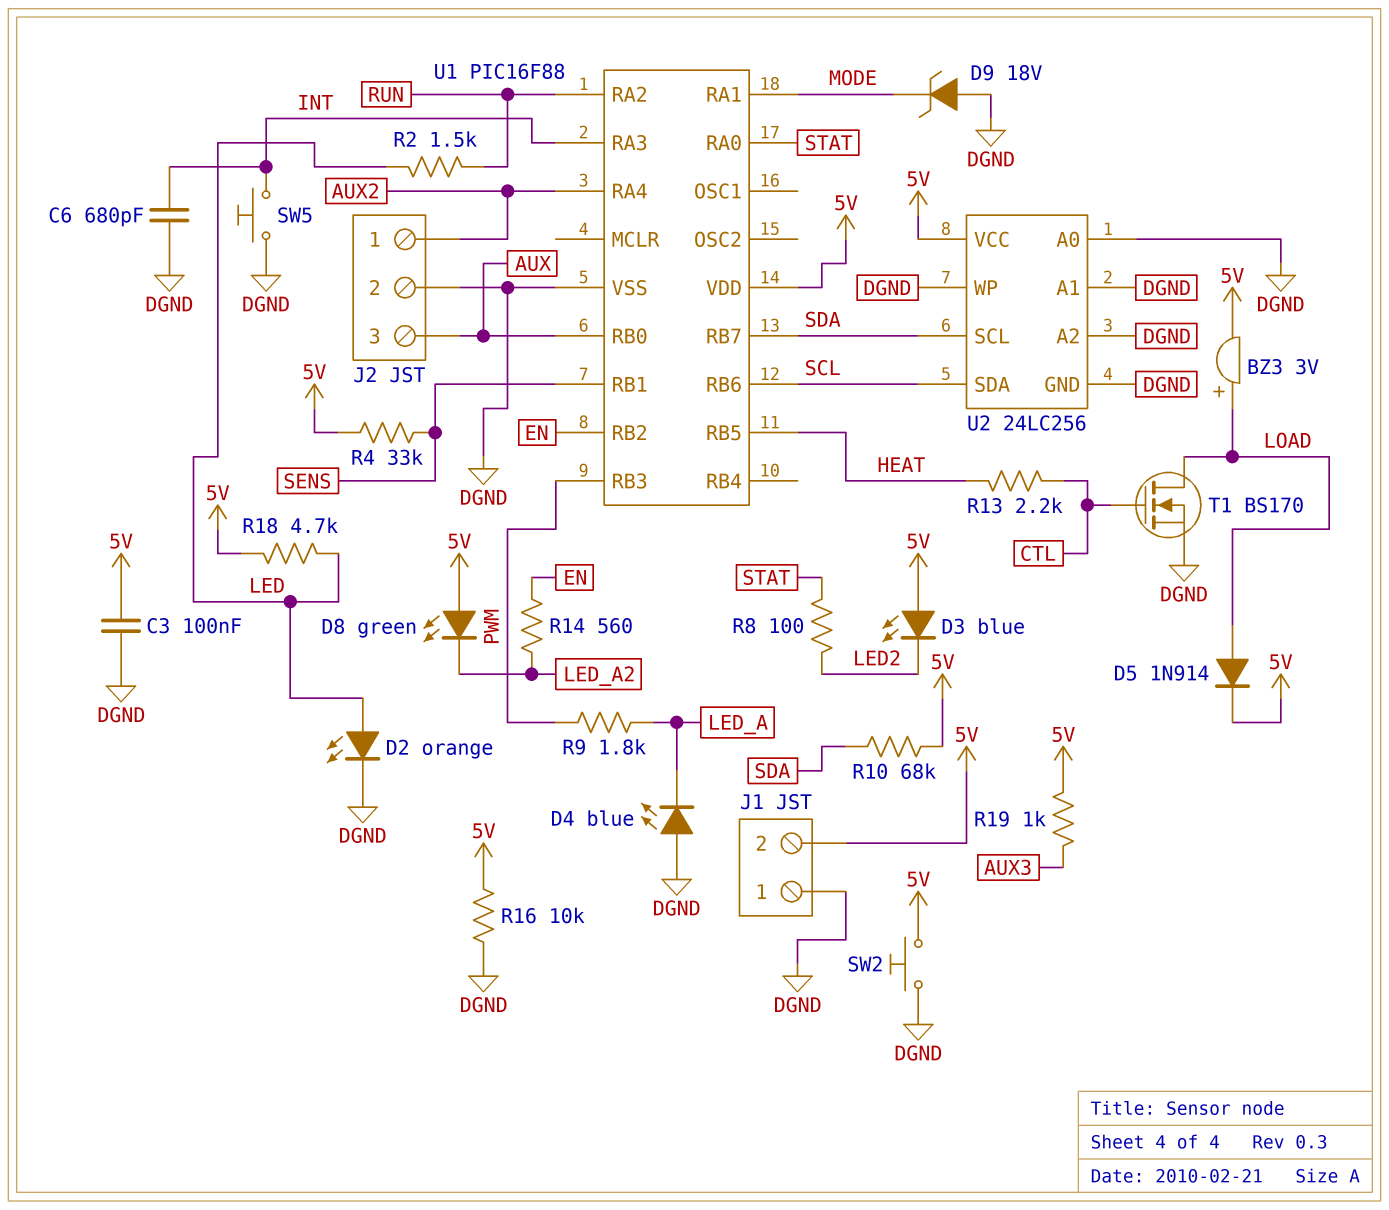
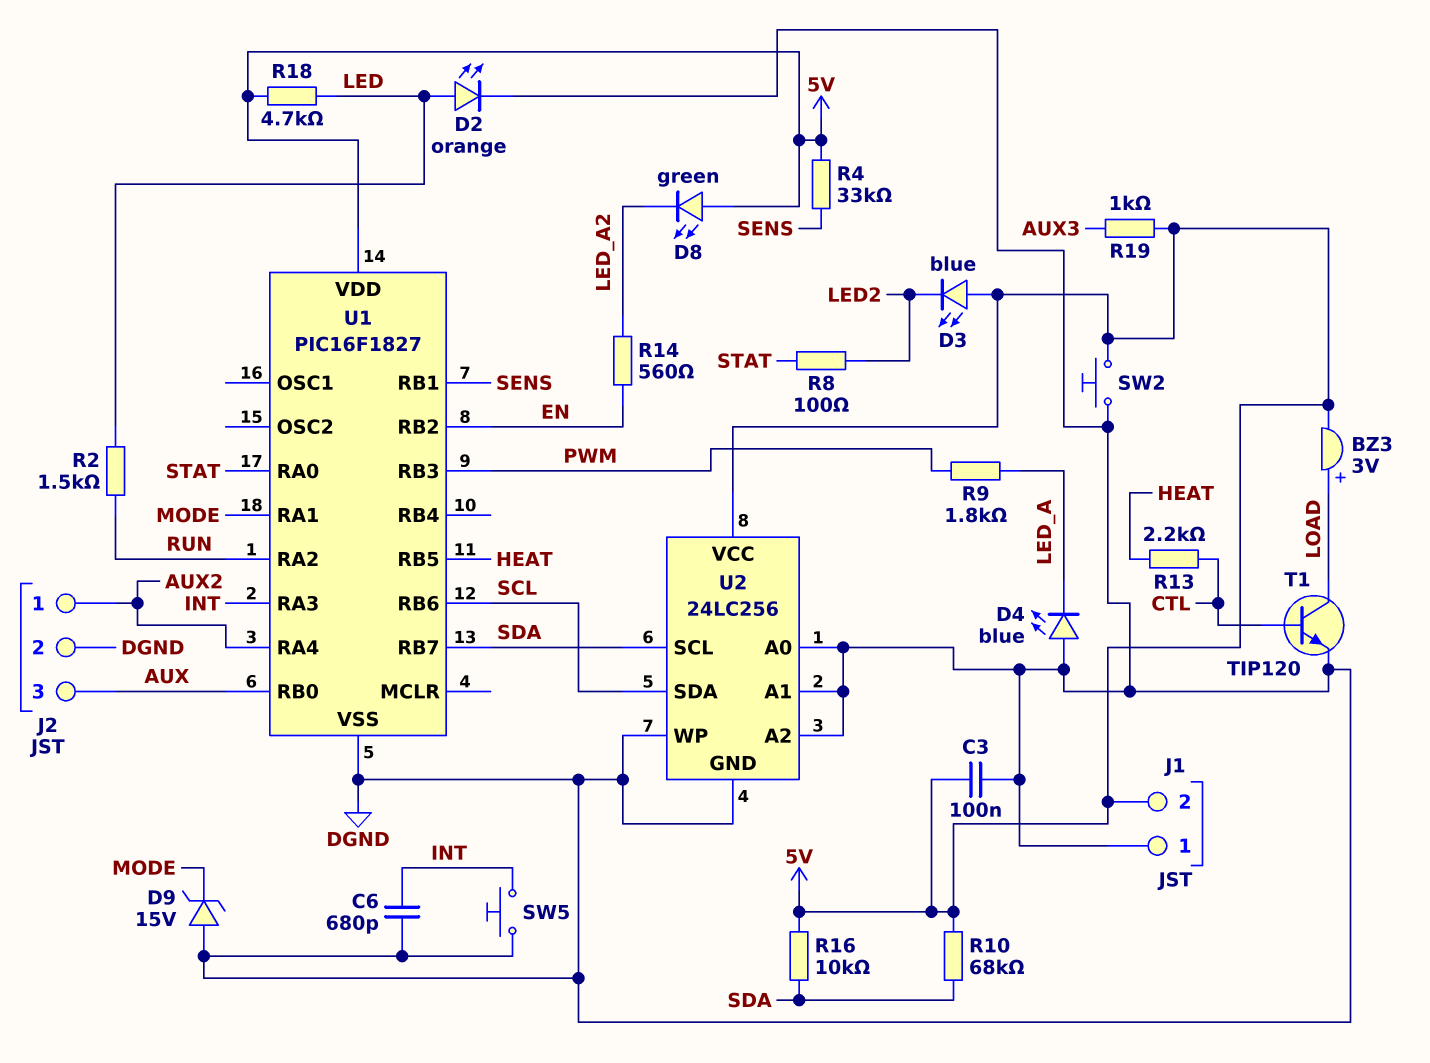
D5: diode 1N914 (A LOAD, K 5V) -> none
D9: zener 18V (A DGND, K MODE) -> zener 15V (A DGND, K MODE)
R16: 10k (5V, DGND) -> 10k (5V, SDA)
T1: NMOS BS170 (G CTL, D LOAD, S DGND) -> NPN TIP120 (B CTL, C LOAD, E DGND)
U1: PIC16F88 -> PIC16F1827

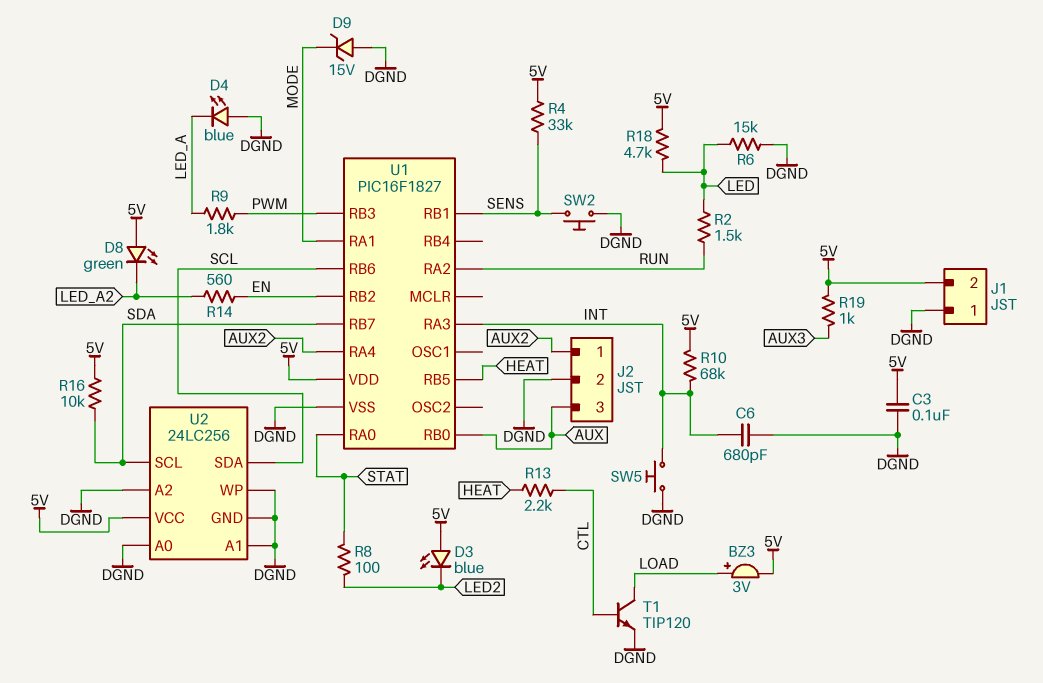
D2: LED orange (A LED, K DGND) -> none
R6: none -> 15k (DGND, LED)
R10: 68k (5V, SDA) -> 68k (5V, INT)
SW2: button (5V, DGND) -> button (DGND, SENS)

